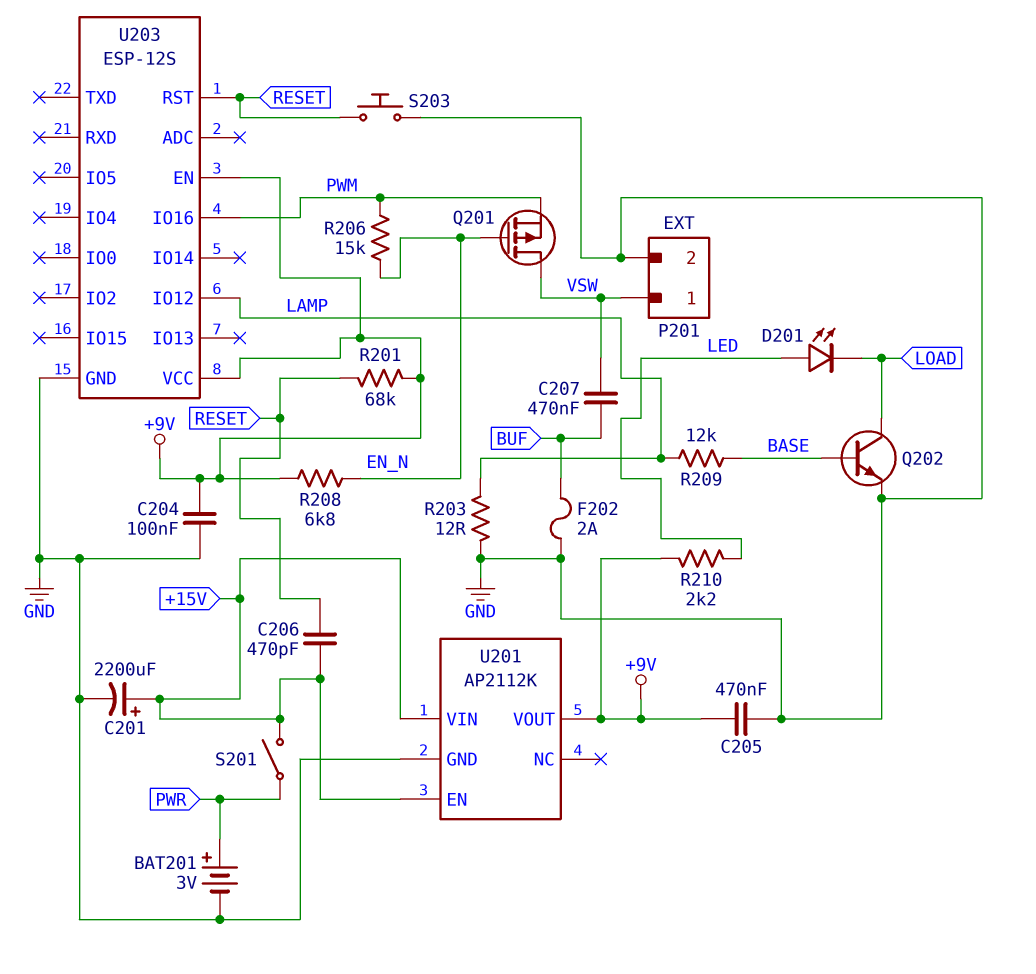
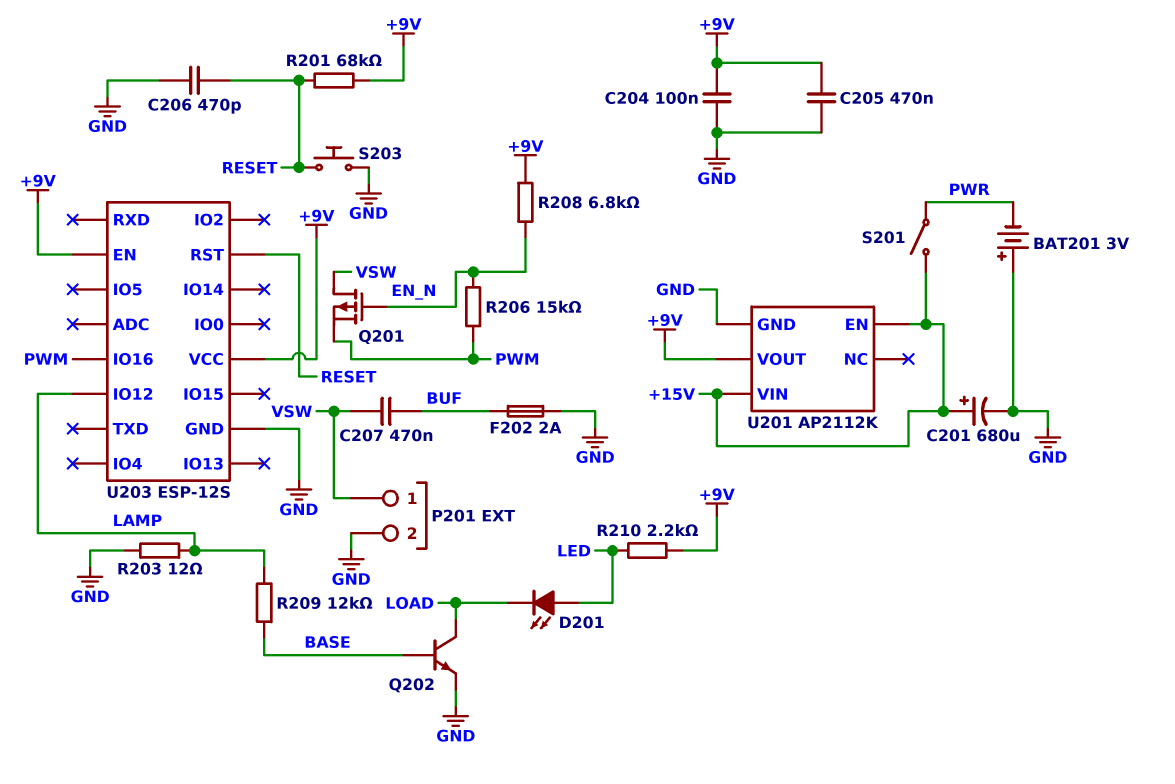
BAT201: 3V (plus PWR, minus GND) -> 3V (plus GND, minus PWR)
C201: 2200uF (plus +15V, minus GND) -> 680uF (plus +15V, minus GND)
C206: 470pF (+15V, RESET) -> 470pF (GND, RESET)

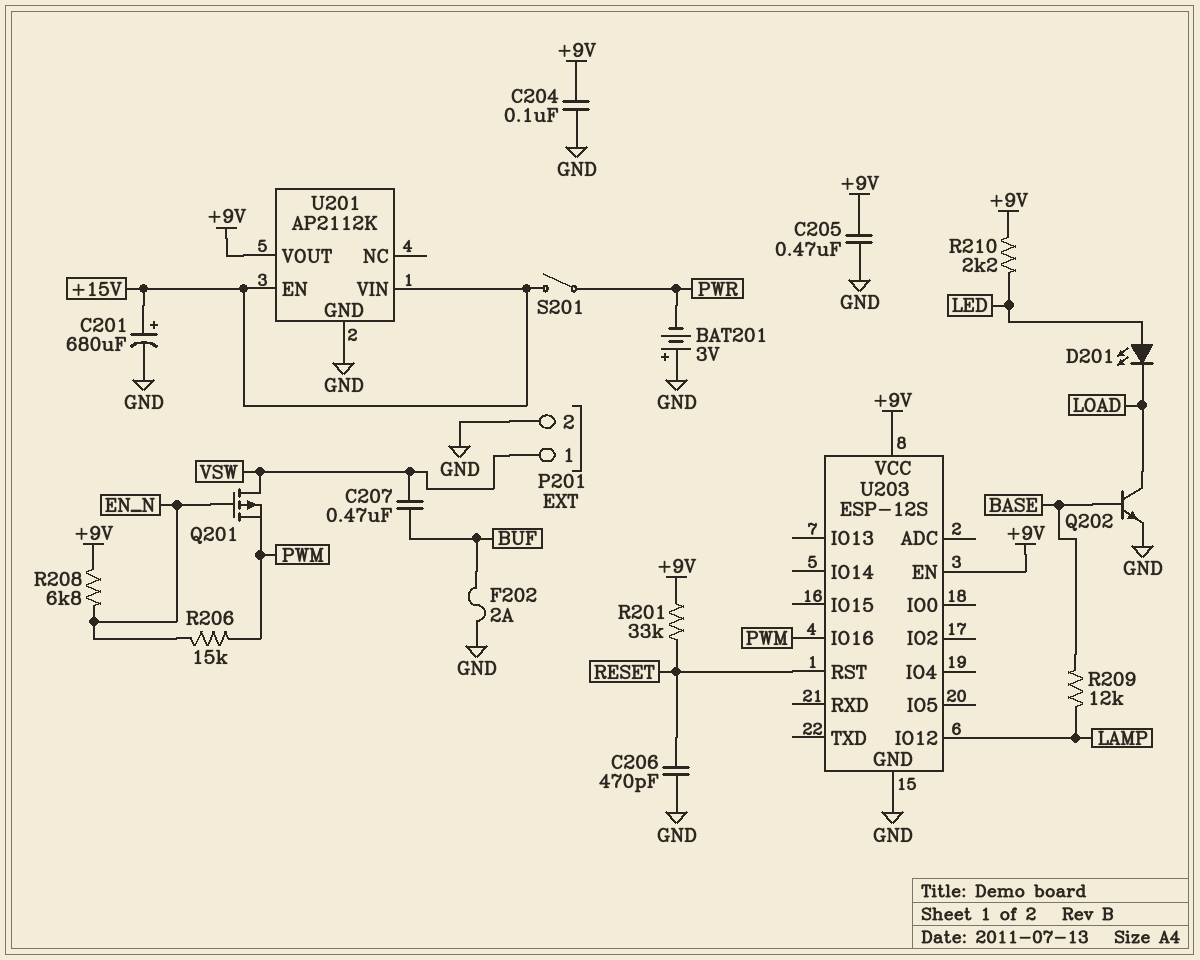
R201: 68k (+9V, RESET) -> 33k (+9V, RESET)
R203: 12 (GND, LAMP) -> none
S203: button (GND, RESET) -> none

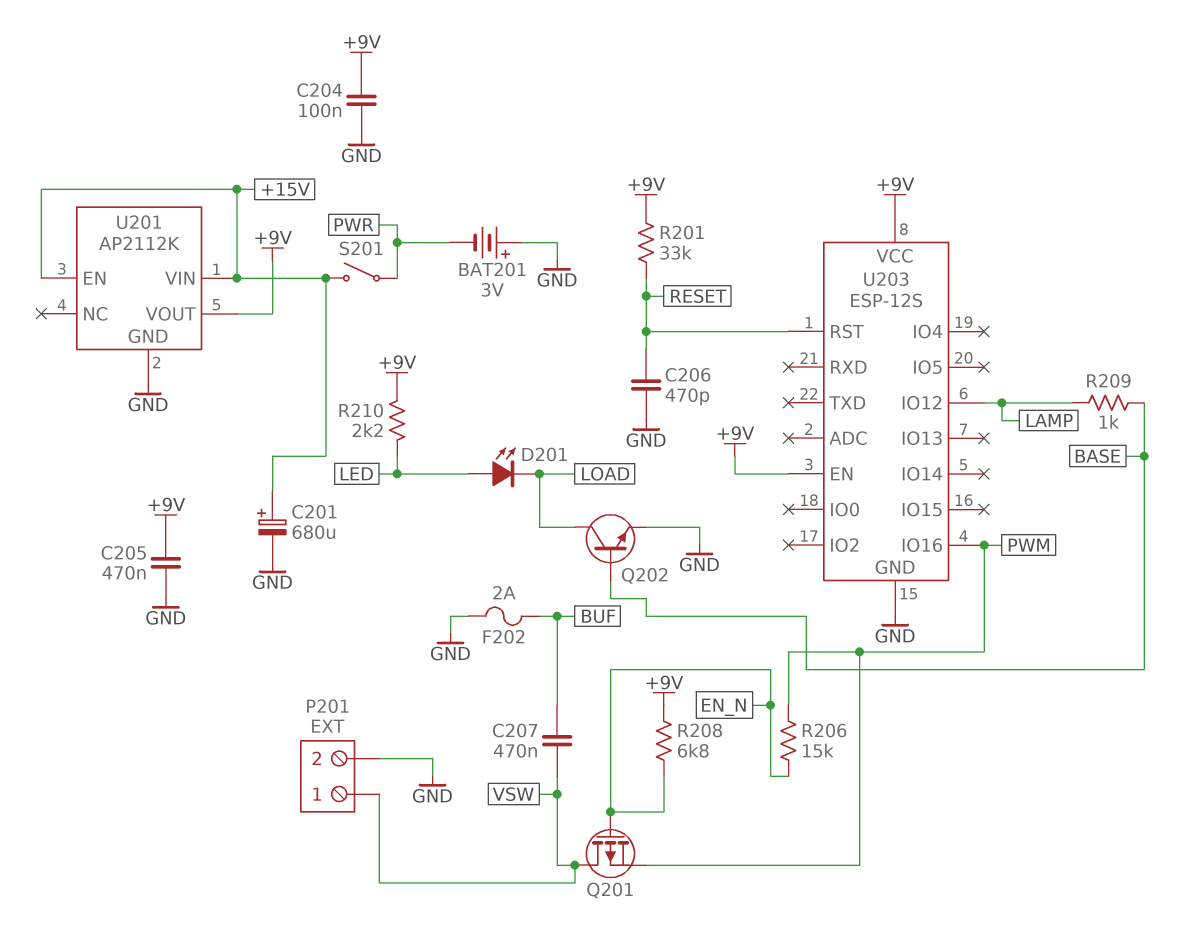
R209: 12k (BASE, LAMP) -> 1k (BASE, LAMP)

